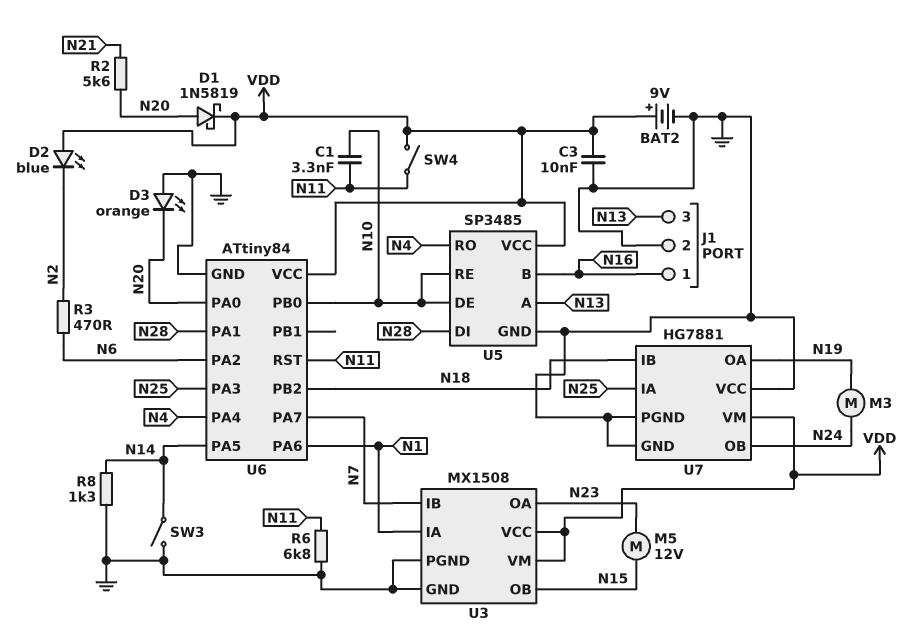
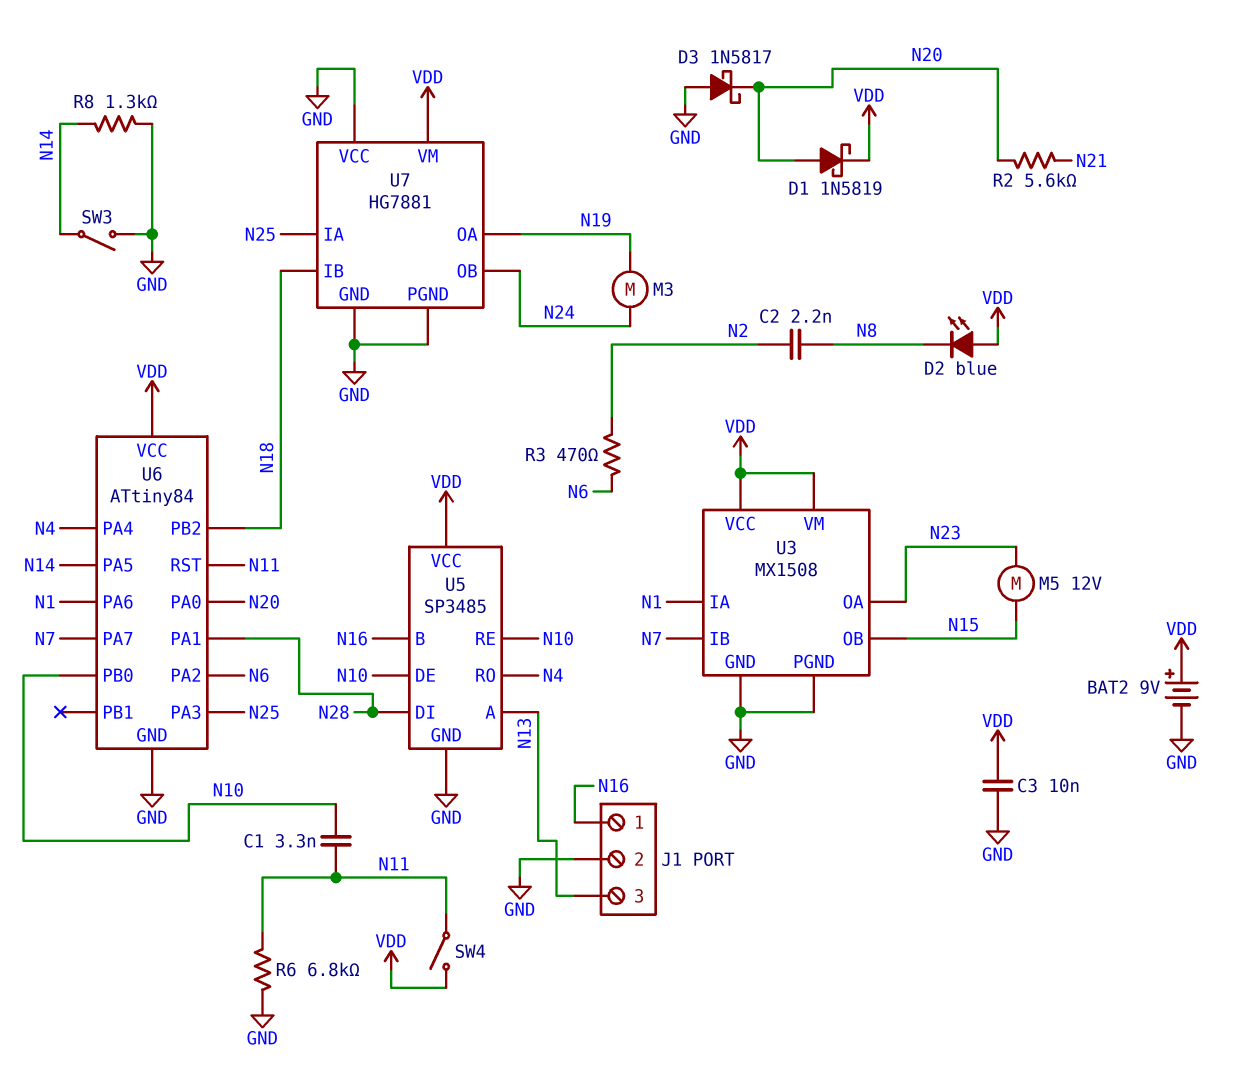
C2: none -> 2.2nF (N2, N8)
D2: LED blue (A VDD, K N2) -> LED blue (A VDD, K N8)
D3: LED orange (A GND, K N20) -> schottky 1N5817 (A GND, K N20)

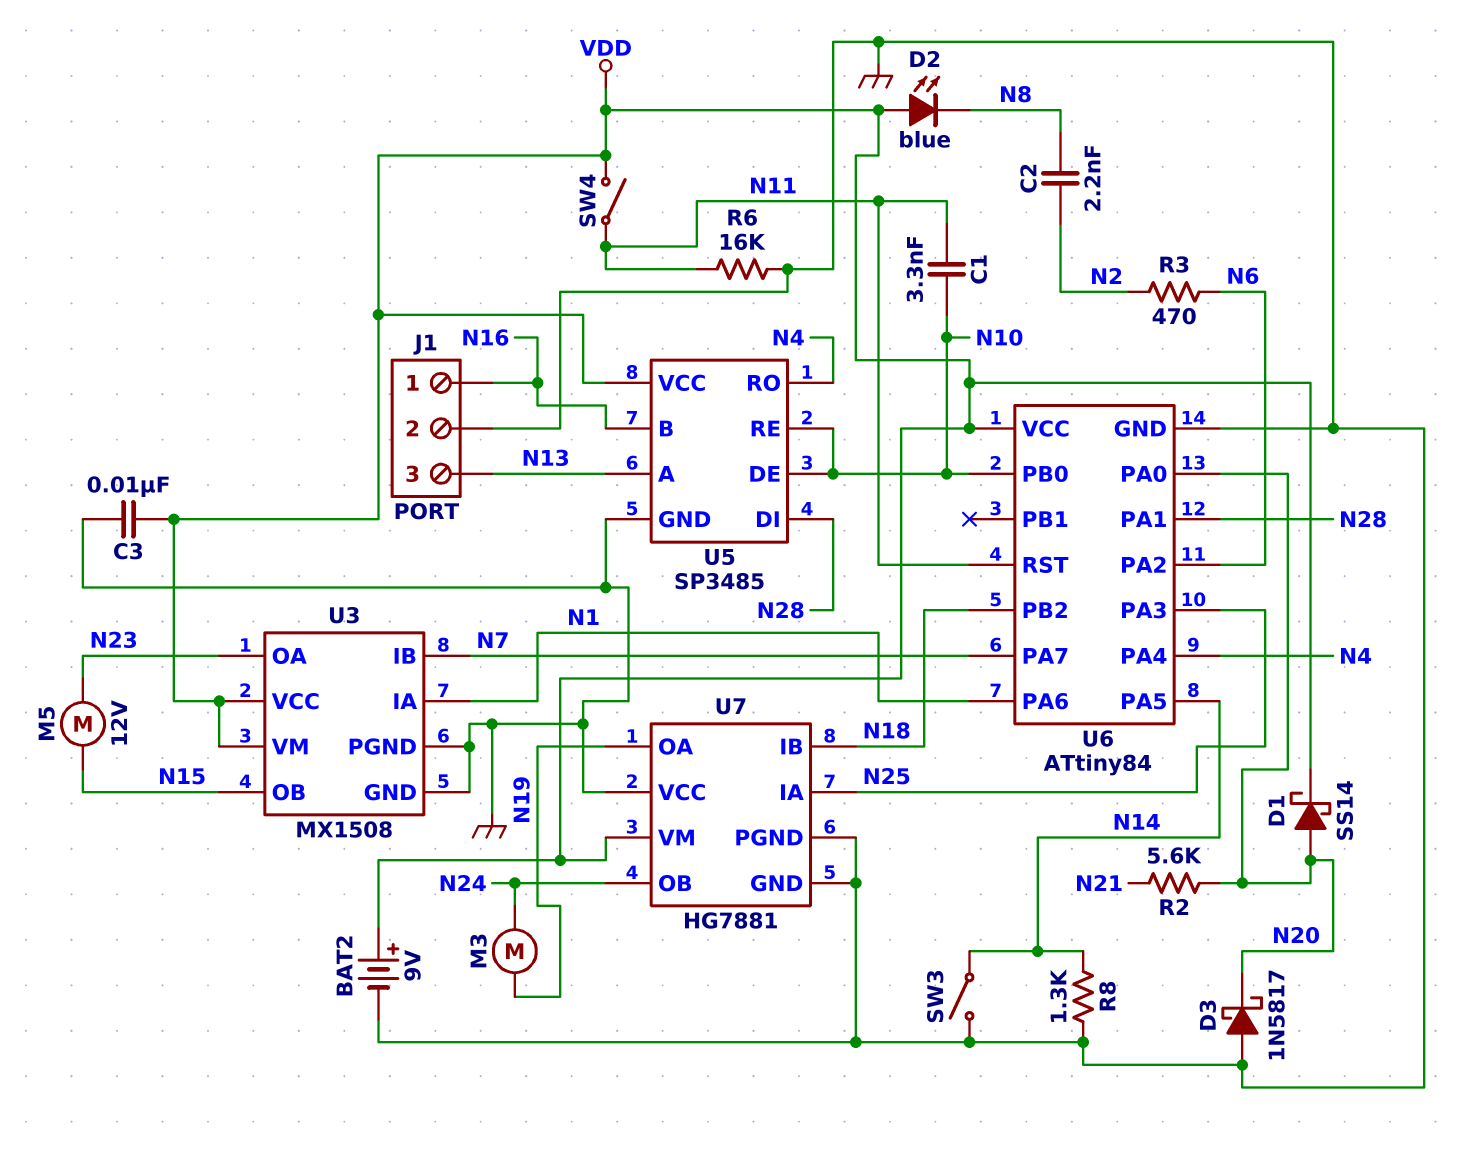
D1: schottky 1N5819 (A N20, K VDD) -> schottky SS14 (A N20, K VDD)
R6: 6.8k (GND, N11) -> 16k (GND, N11)

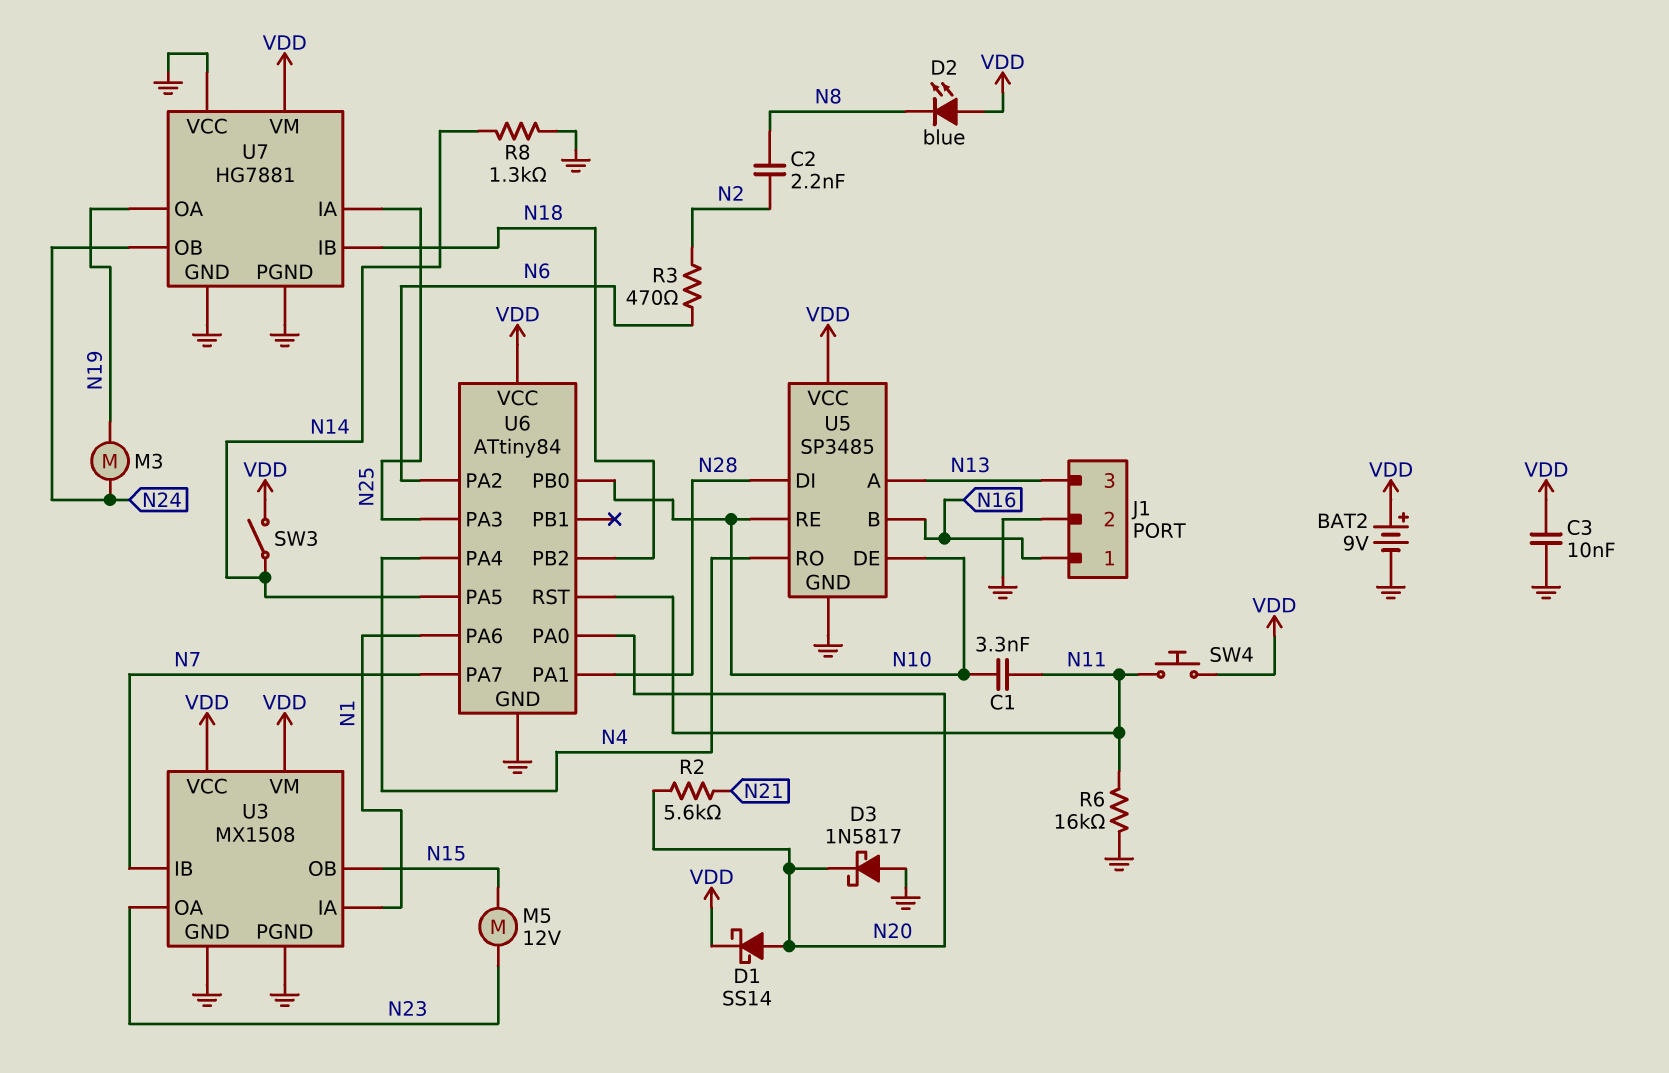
SW3: switch (GND, N14) -> switch (N14, VDD)
SW4: switch (N11, VDD) -> button (N11, VDD)

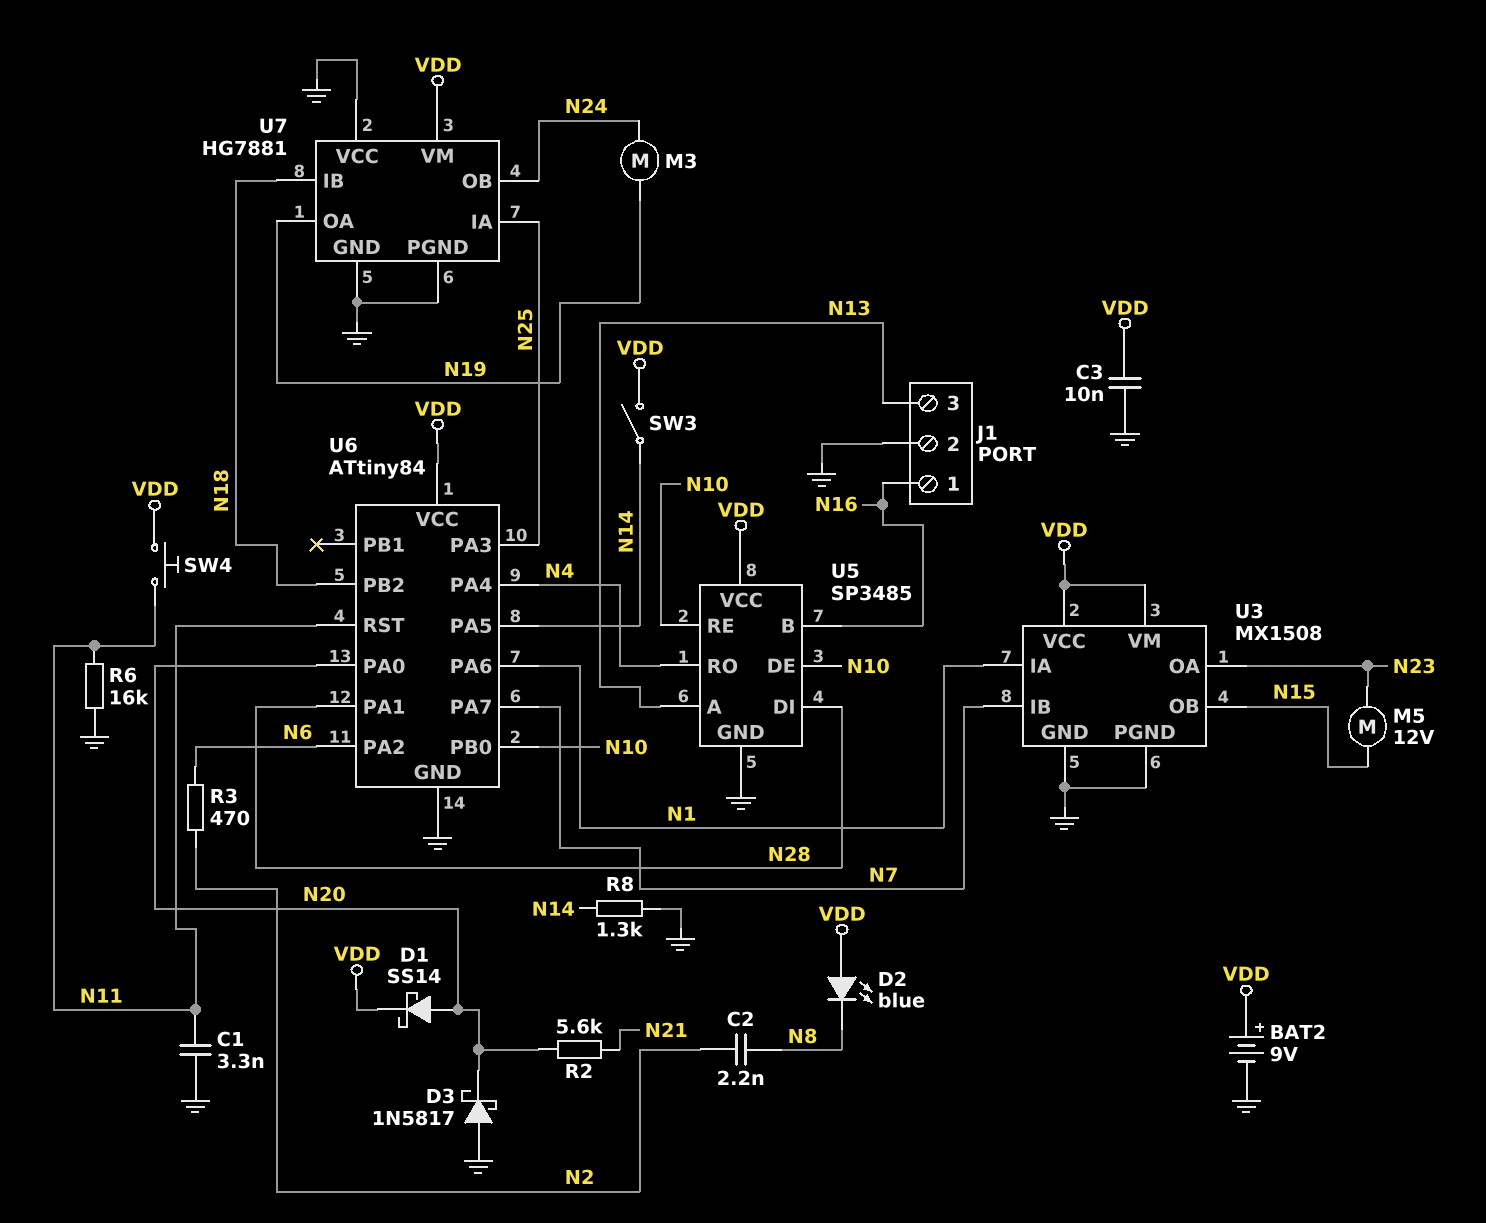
C1: 3.3nF (N10, N11) -> 3.3nF (GND, N11)

